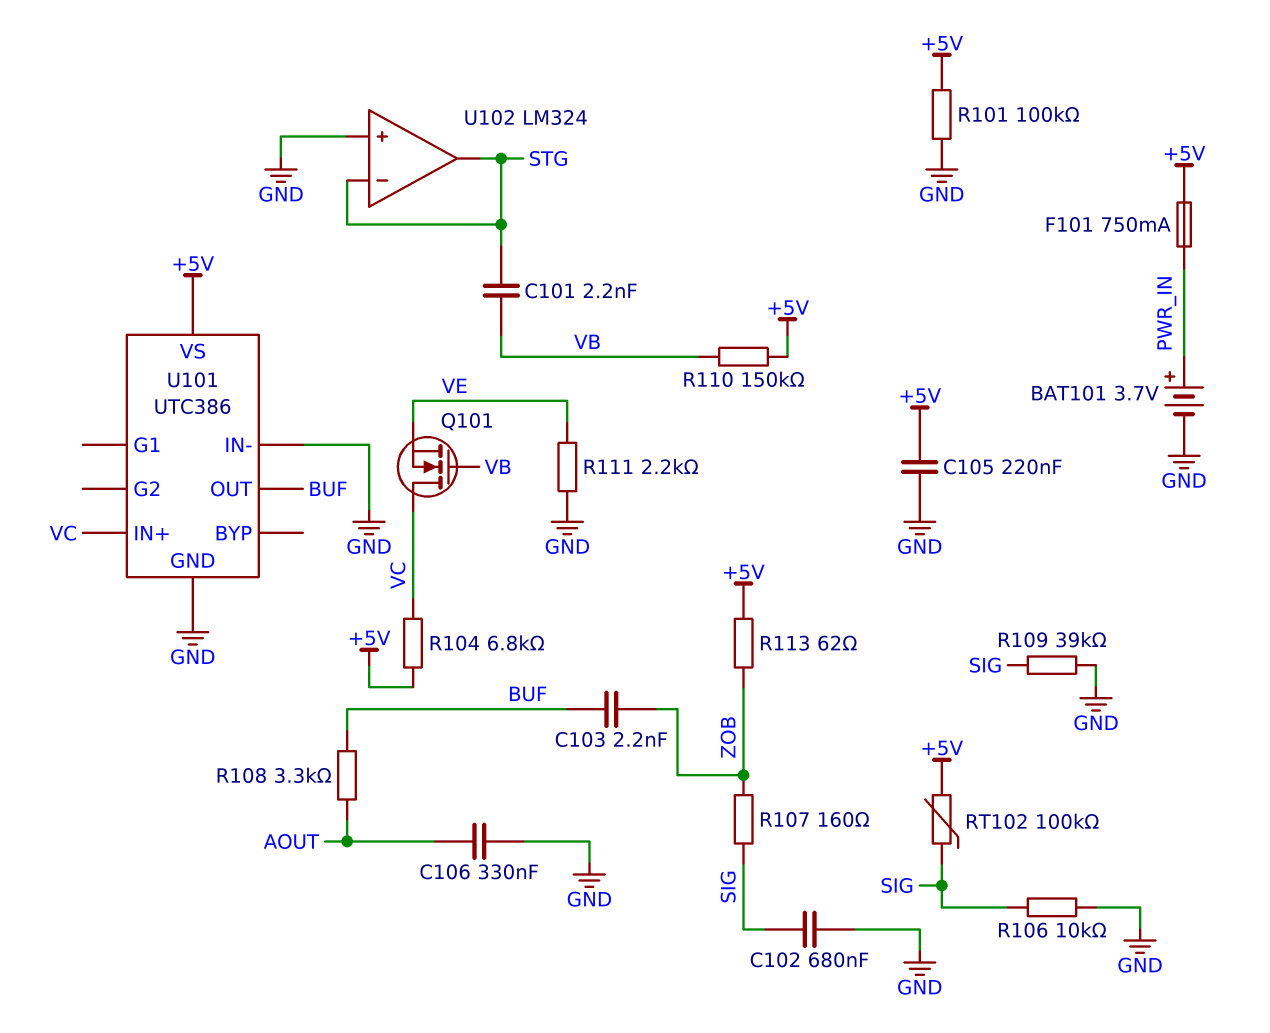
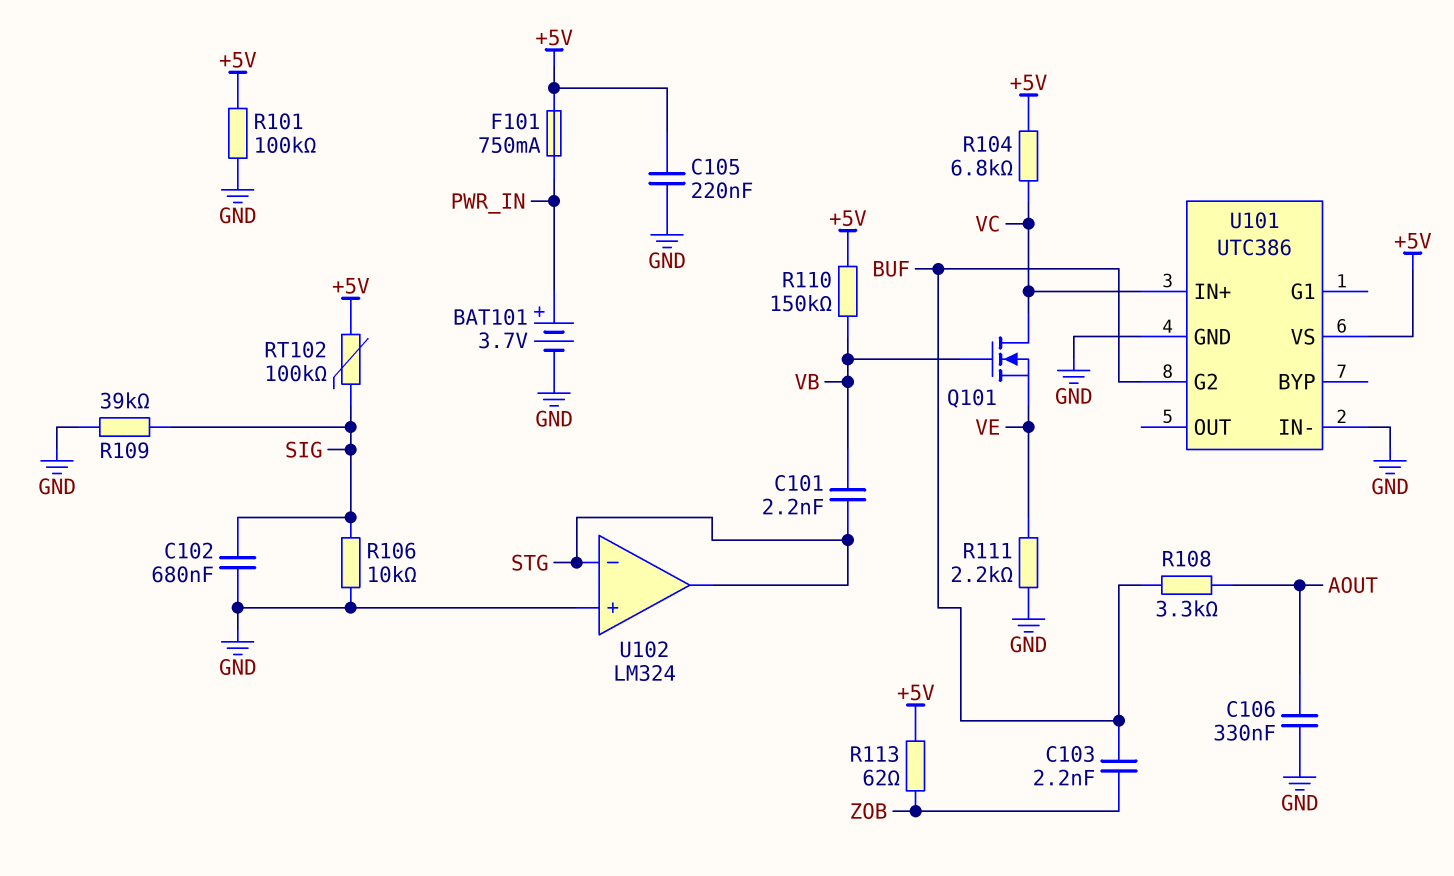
R107: 160 (SIG, ZOB) -> none
U101 pin G2: none -> BUF
U101 pin OUT: BUF -> none

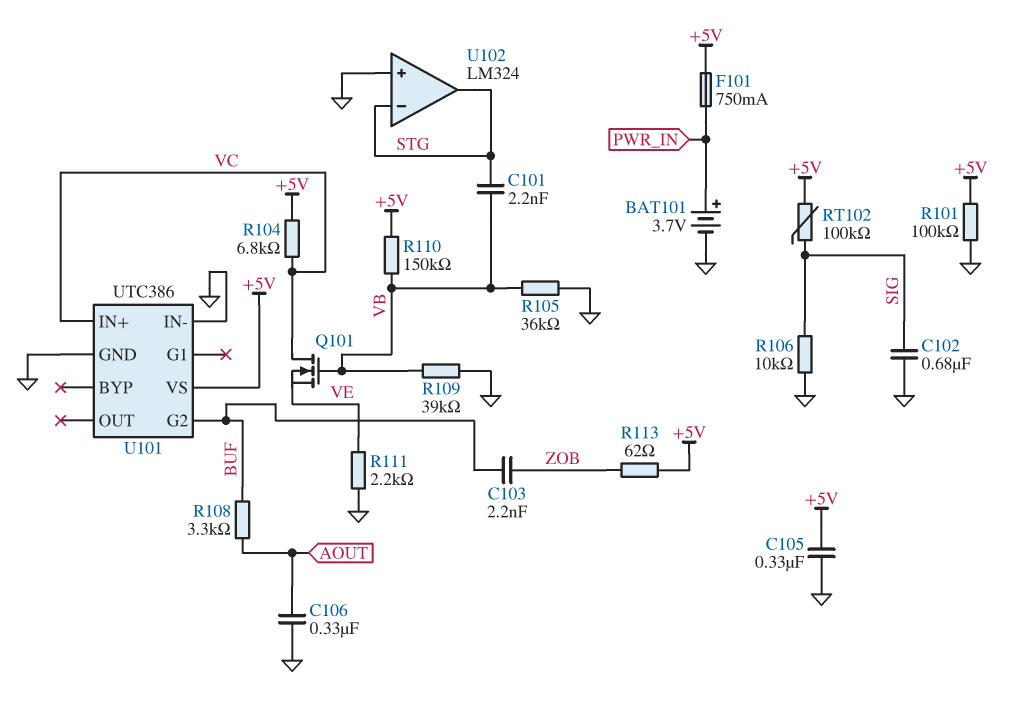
C105: 220nF (+5V, GND) -> 330nF (+5V, GND)
R105: none -> 36k (GND, VB)
R109: 39k (GND, SIG) -> 39k (GND, VB)

